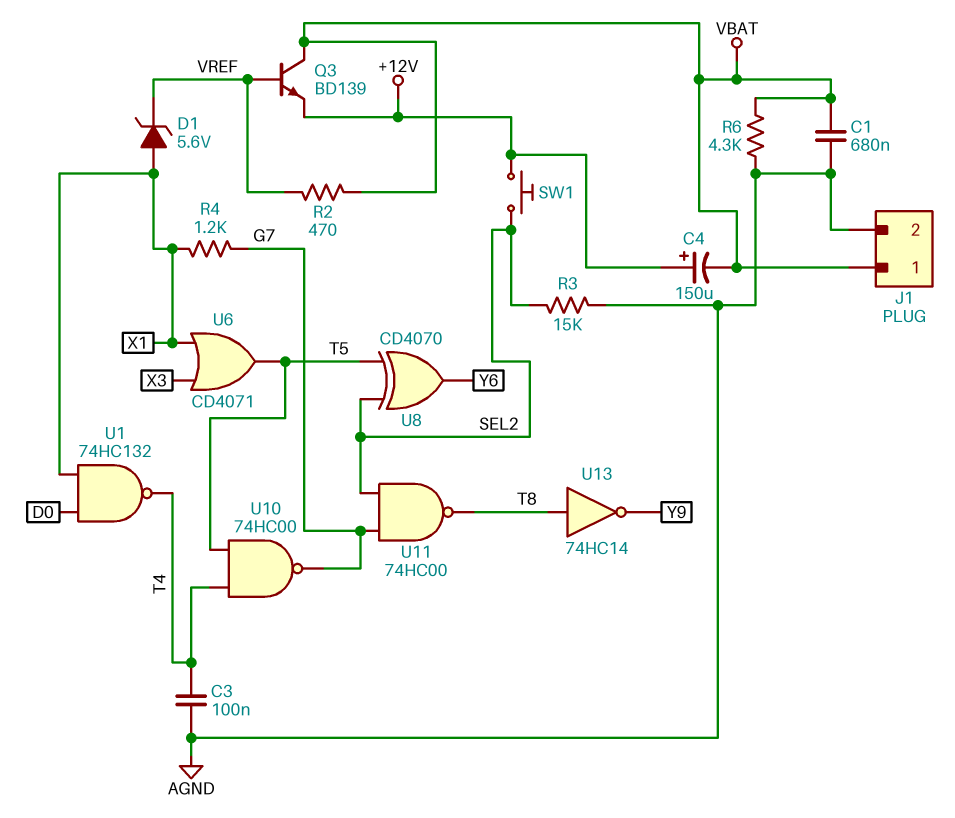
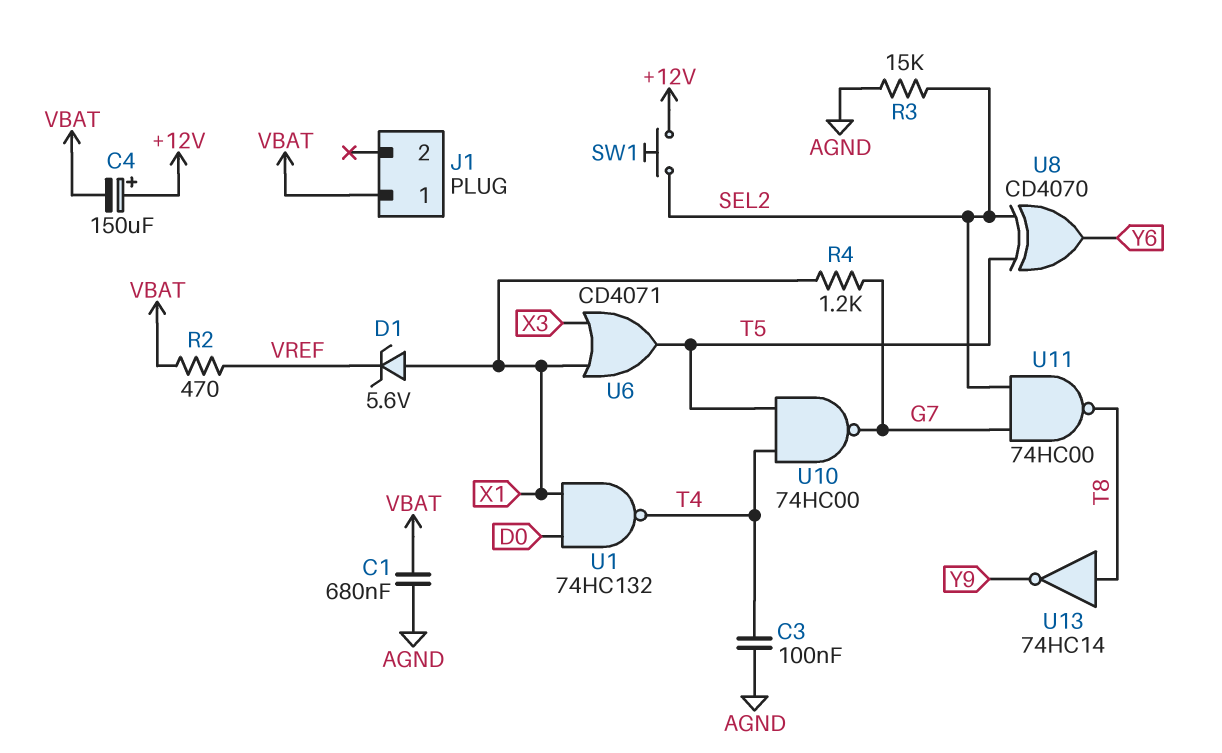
J1 pin 2: AGND -> none
Q3: NPN BD139 (B VREF, C VBAT, E +12V) -> none
R6: 4.3k (AGND, VBAT) -> none

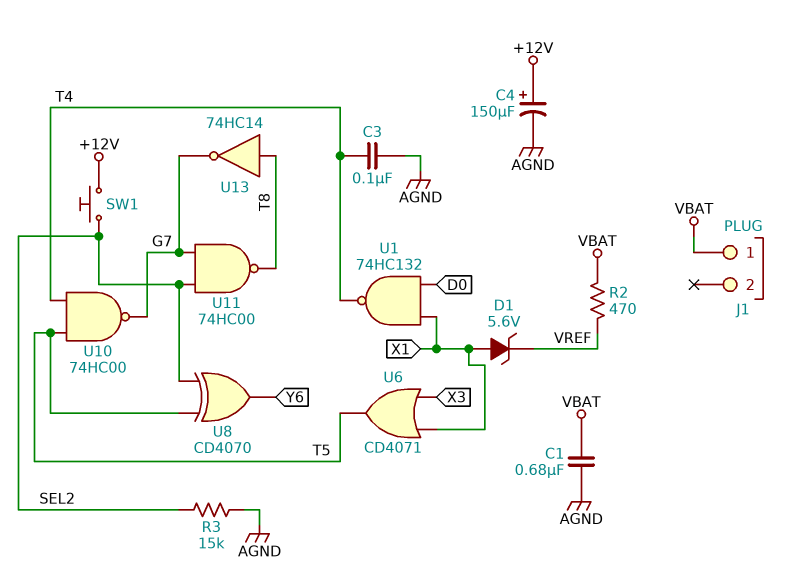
C4: 150uF (plus +12V, minus VBAT) -> 150uF (plus +12V, minus AGND)
R4: 1.2k (G7, X1) -> none
U13: NOT 74HC14 (in T8, out Y9) -> NOT 74HC14 (in T8, out G7)

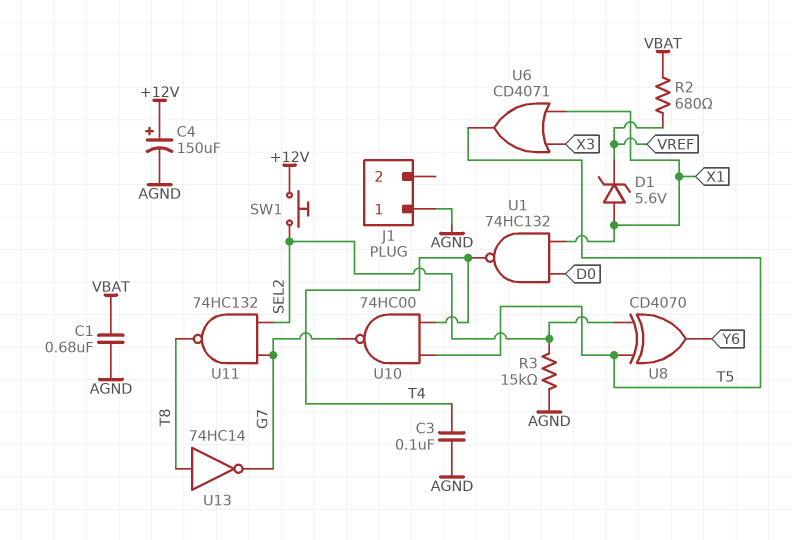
J1 pin 1: VBAT -> AGND
R2: 470 (VBAT, VREF) -> 680 (VBAT, VREF)
U11: NAND 74HC00 (in G7, in SEL2, out T8) -> NAND 74HC132 (in G7, in SEL2, out T8)

